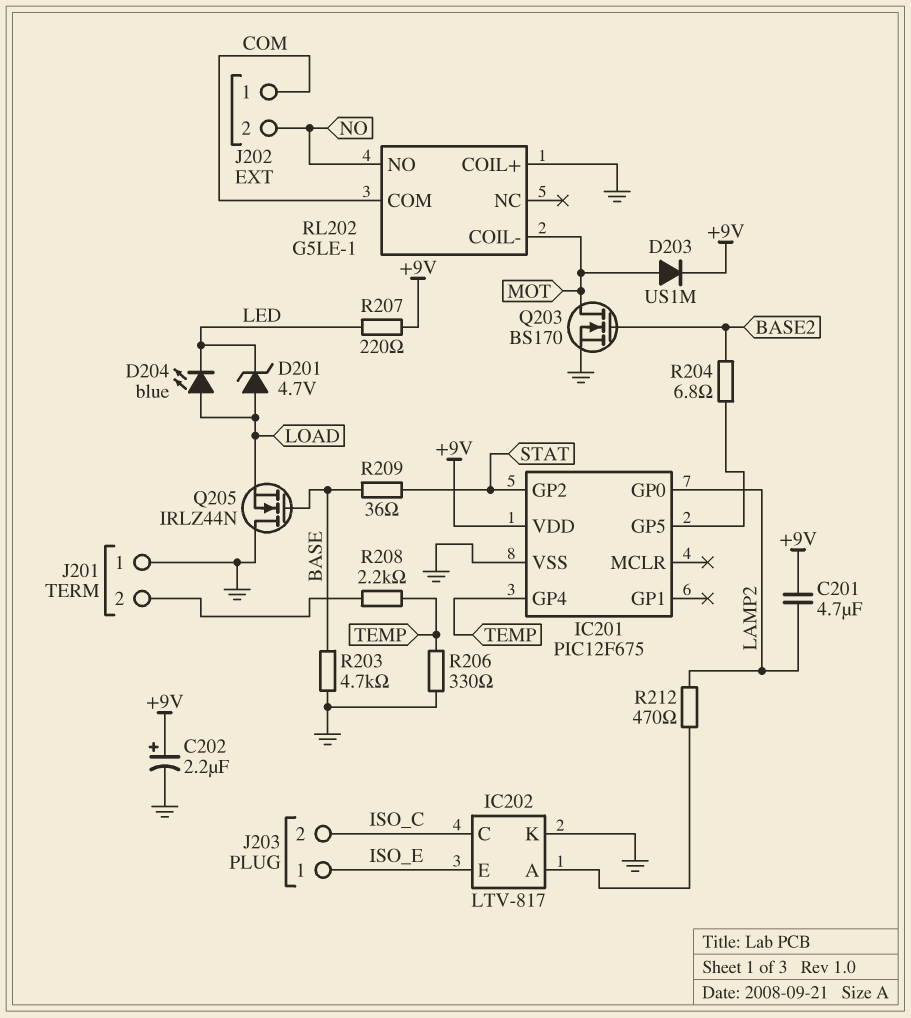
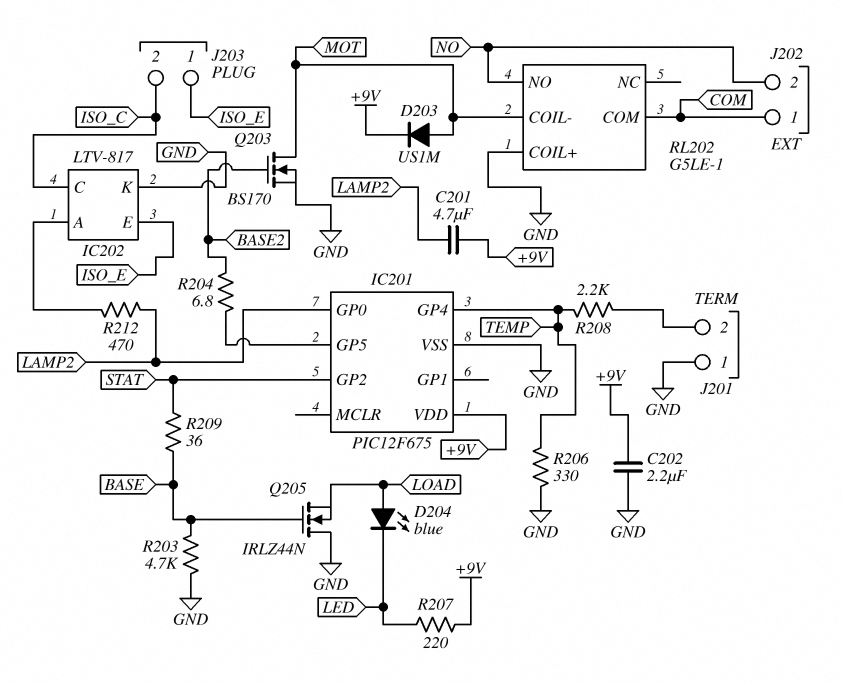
C202: 2.2uF (plus +9V, minus GND) -> 2.2uF (+9V, GND)
D201: zener 4.7V (A LOAD, K LED) -> none

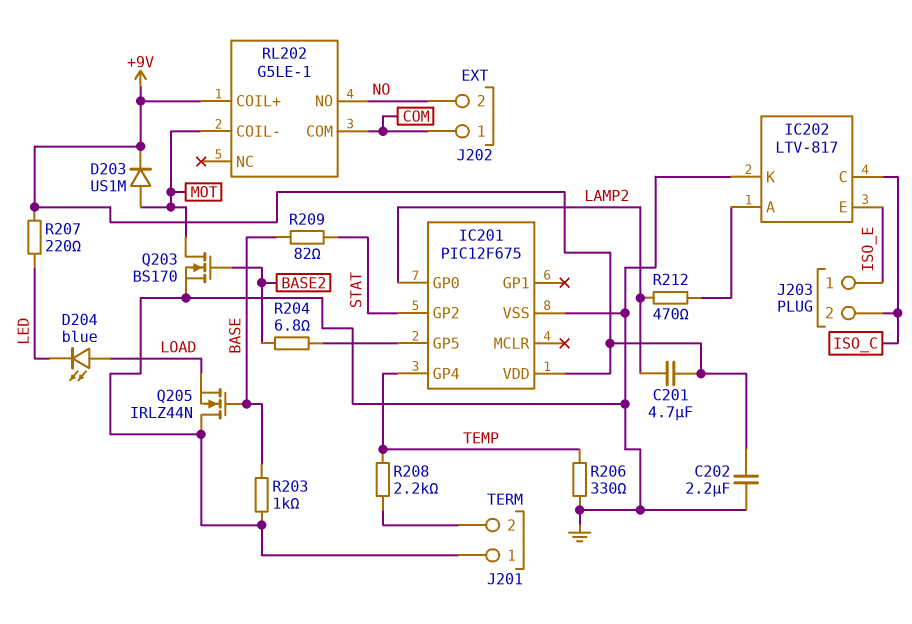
R203: 4.7k (BASE, GND) -> 1k (BASE, GND)
R209: 36 (BASE, STAT) -> 82 (BASE, STAT)
RL202 pin COIL+: GND -> +9V

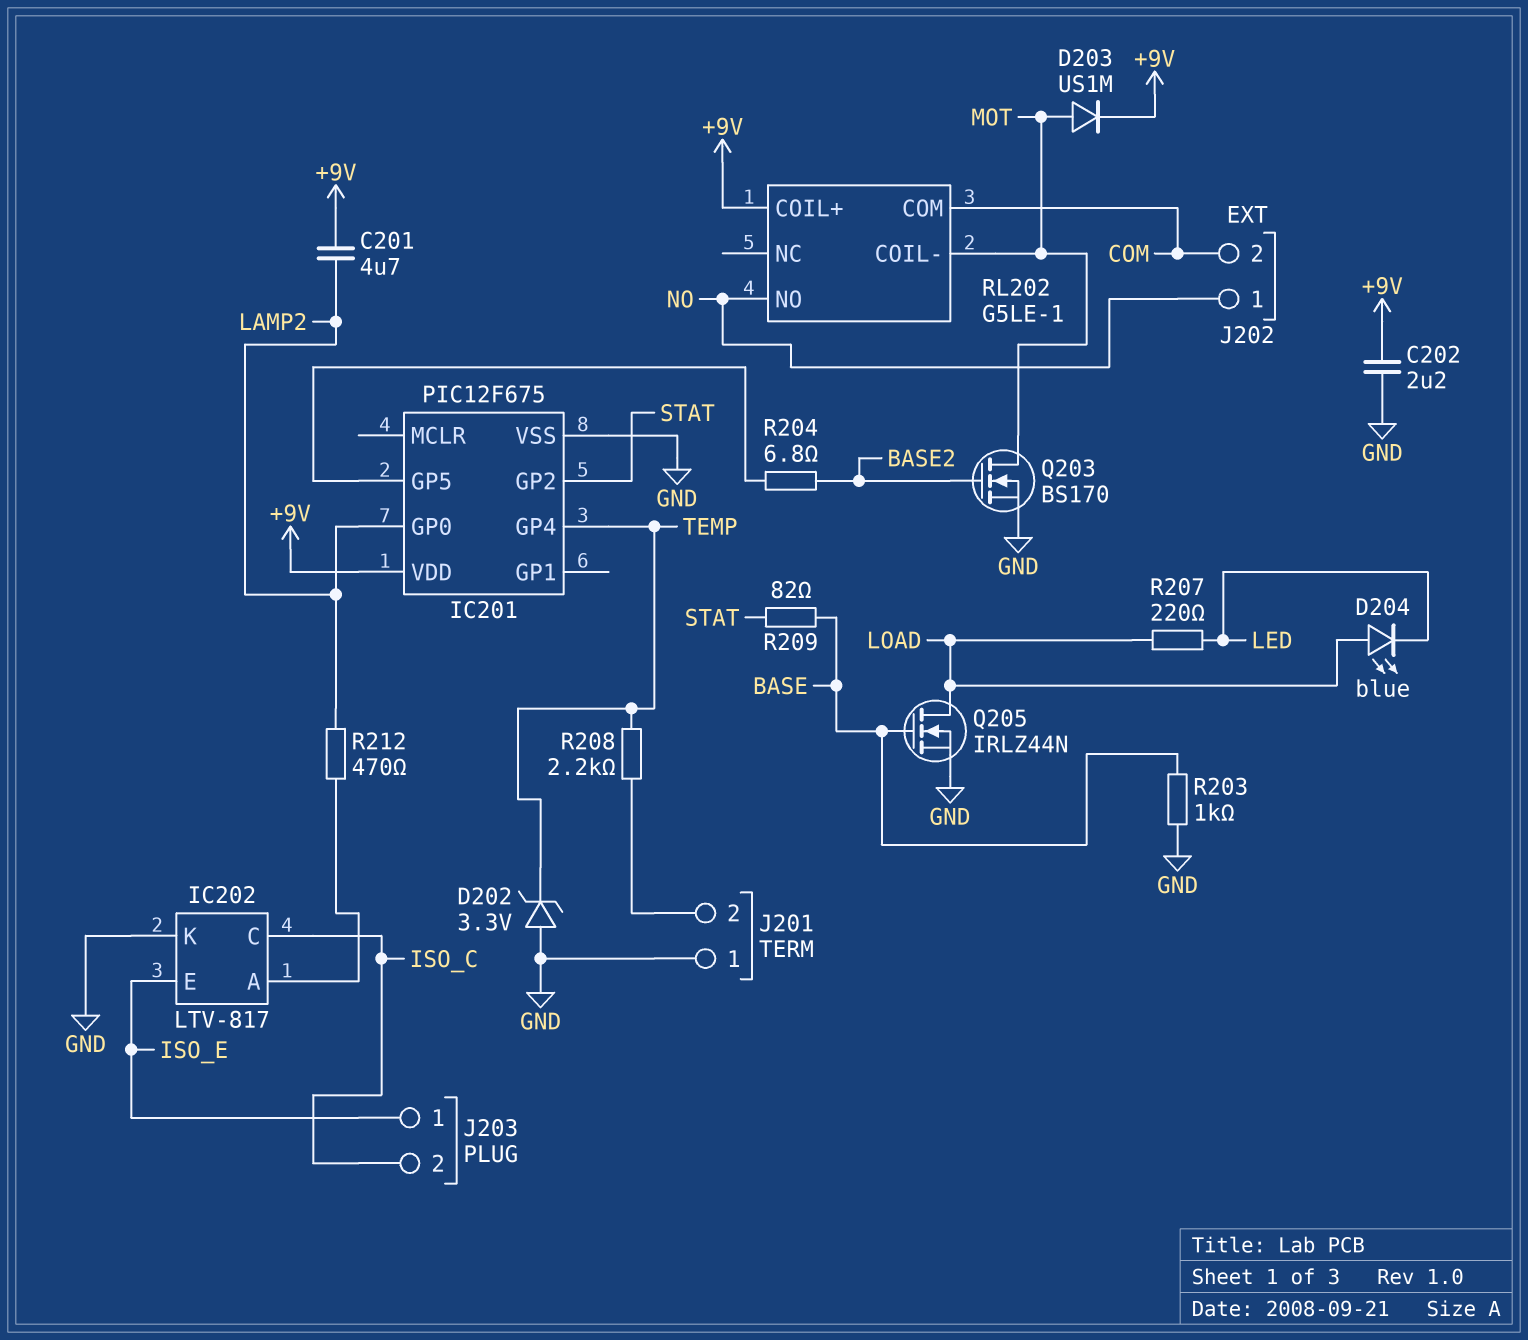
D202: none -> zener 3.3V (A GND, K TEMP)
J202 pin 1: COM -> NO
J202 pin 2: NO -> COM
Q205: NMOS IRLZ44N (G BASE, D GND, S LOAD) -> NMOS IRLZ44N (G BASE, D LOAD, S GND)
R206: 330 (GND, TEMP) -> none
R207: 220 (+9V, LED) -> 220 (LED, LOAD)

